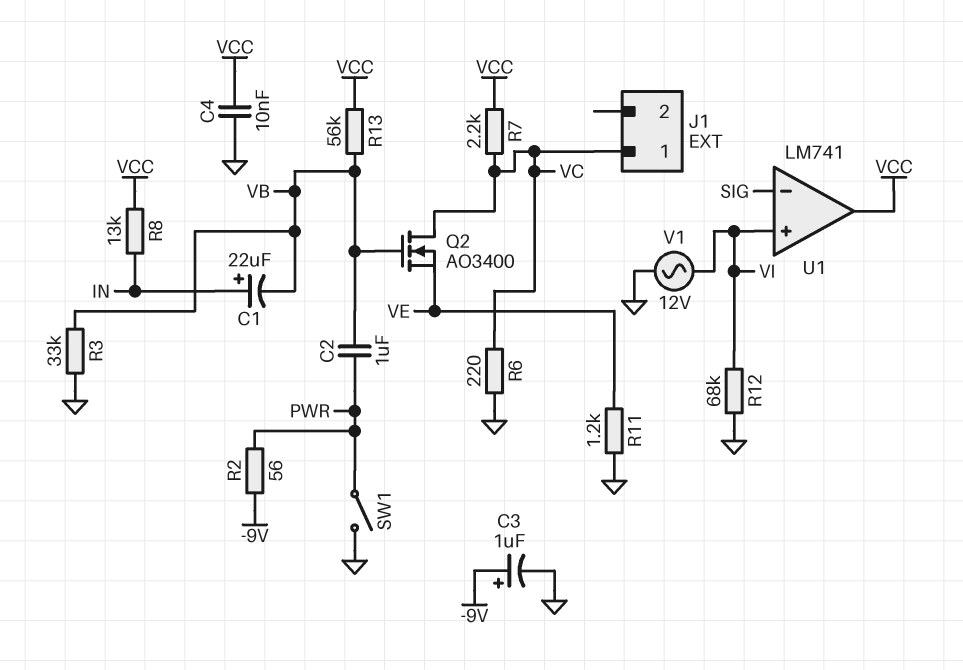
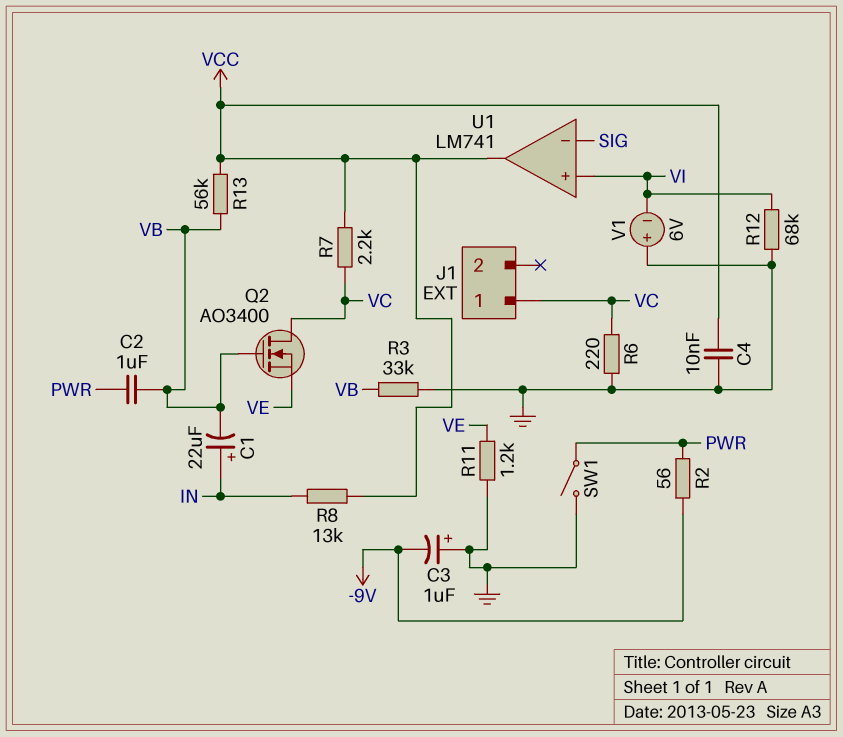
C3: 1uF (plus -9V, minus GND) -> 1uF (plus GND, minus -9V)
V1: AC 12V (GND, VI) -> 6V (plus GND, minus VI)

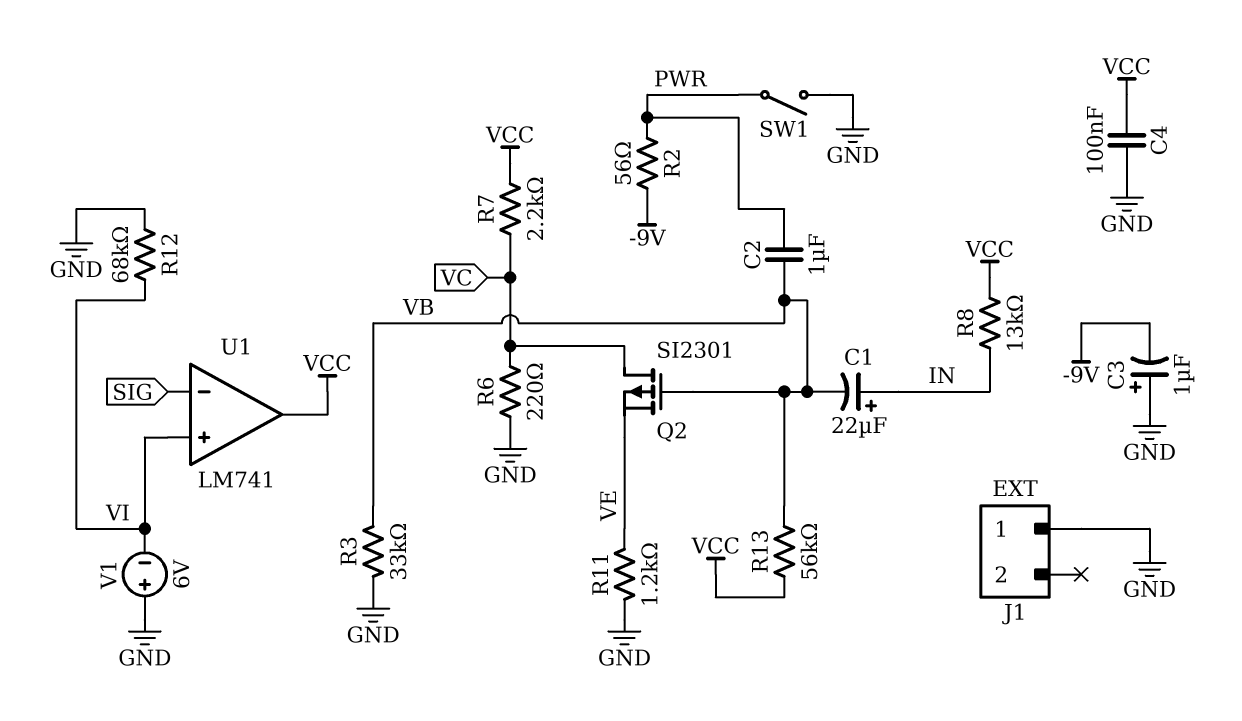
C4: 10nF (GND, VCC) -> 100nF (GND, VCC)
J1 pin 1: VC -> GND
Q2: NMOS AO3400 (G VB, D VC, S VE) -> PMOS SI2301 (G VB, D VC, S VE)

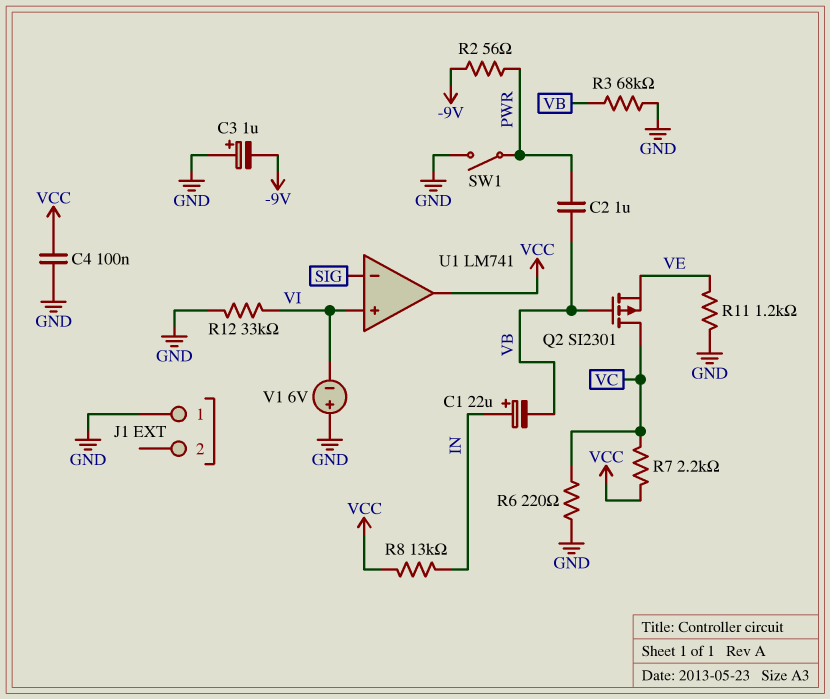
R3: 33k (GND, VB) -> 68k (GND, VB)
R12: 68k (GND, VI) -> 33k (GND, VI)
R13: 56k (VB, VCC) -> none

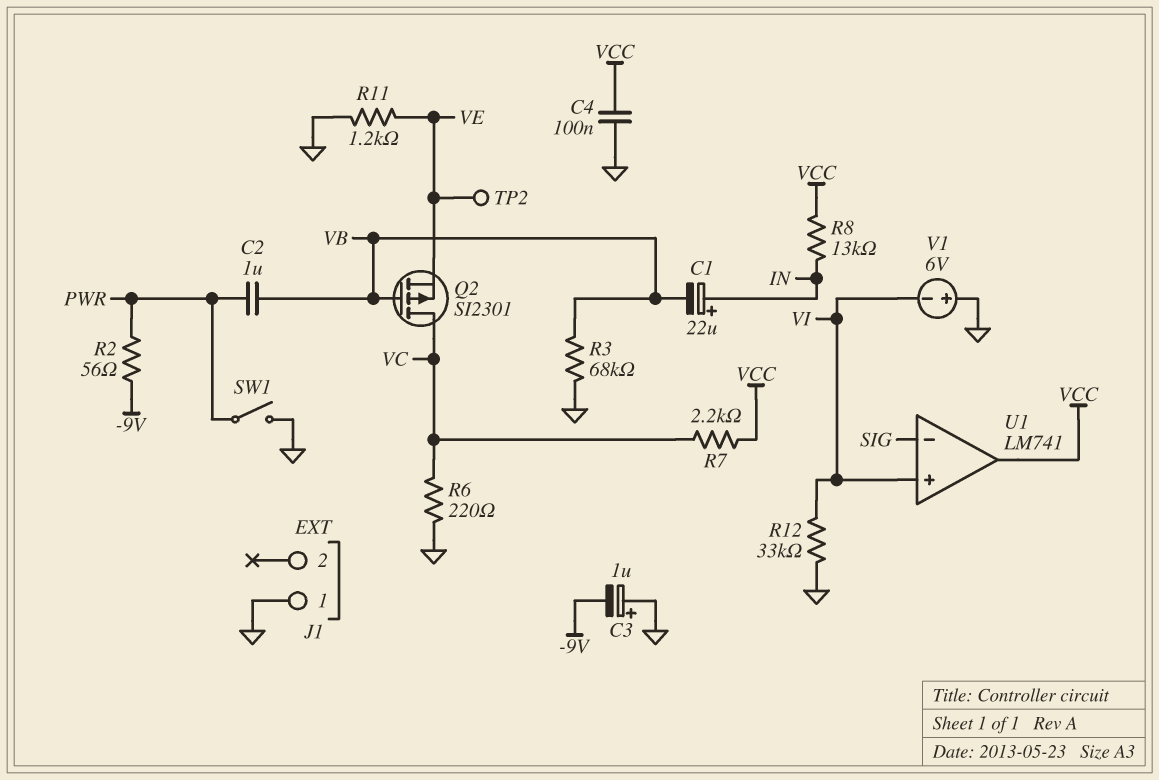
TP2: none -> test point (VE)

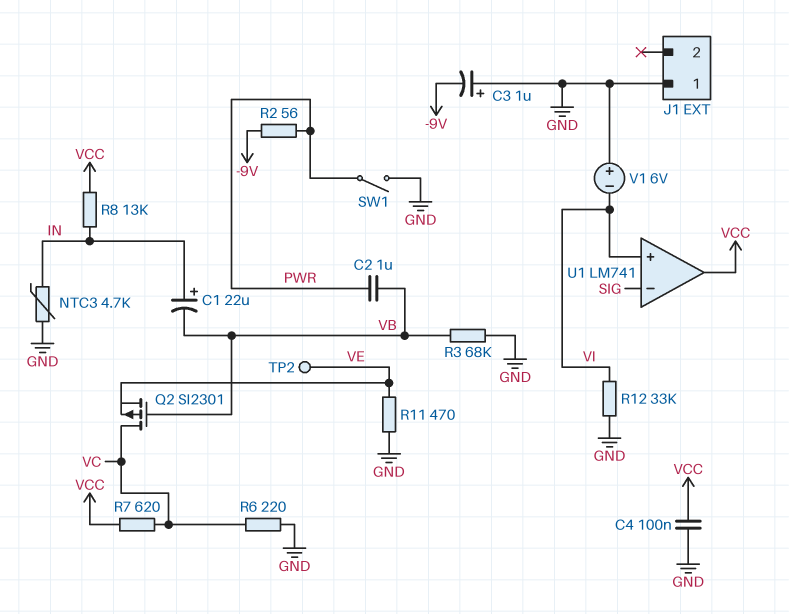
NTC3: none -> 4.7k (GND, IN)
R7: 2.2k (VC, VCC) -> 620 (VC, VCC)
R11: 1.2k (GND, VE) -> 470 (GND, VE)

